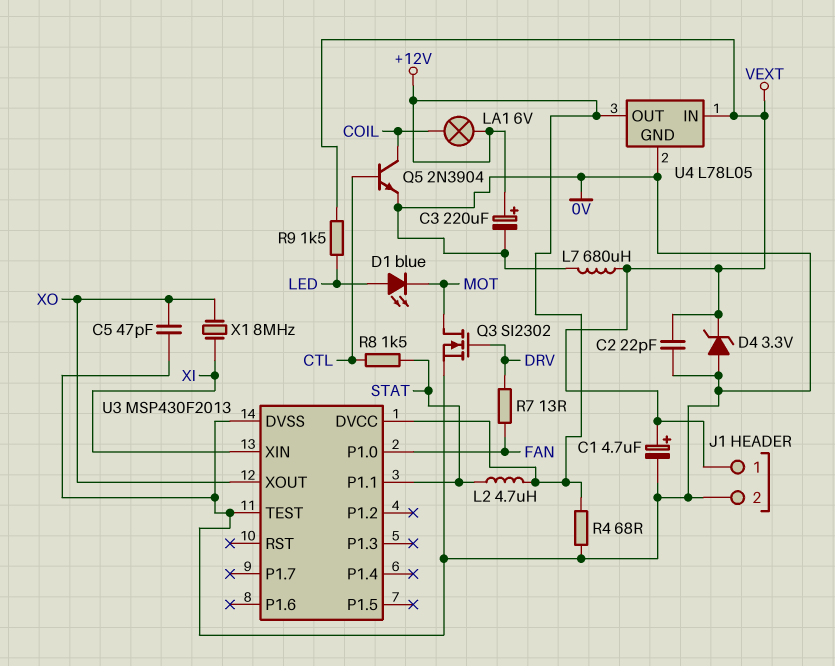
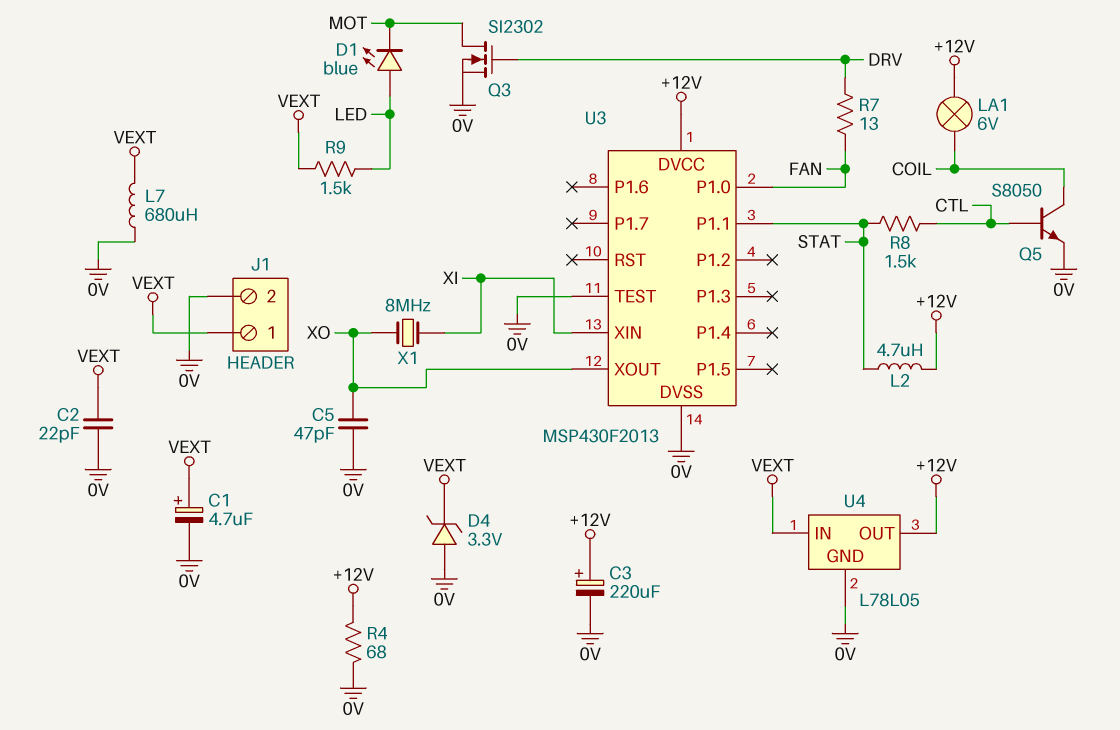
Q5: NPN 2N3904 (B CTL, C COIL, E 0V) -> NPN S8050 (B CTL, C COIL, E 0V)

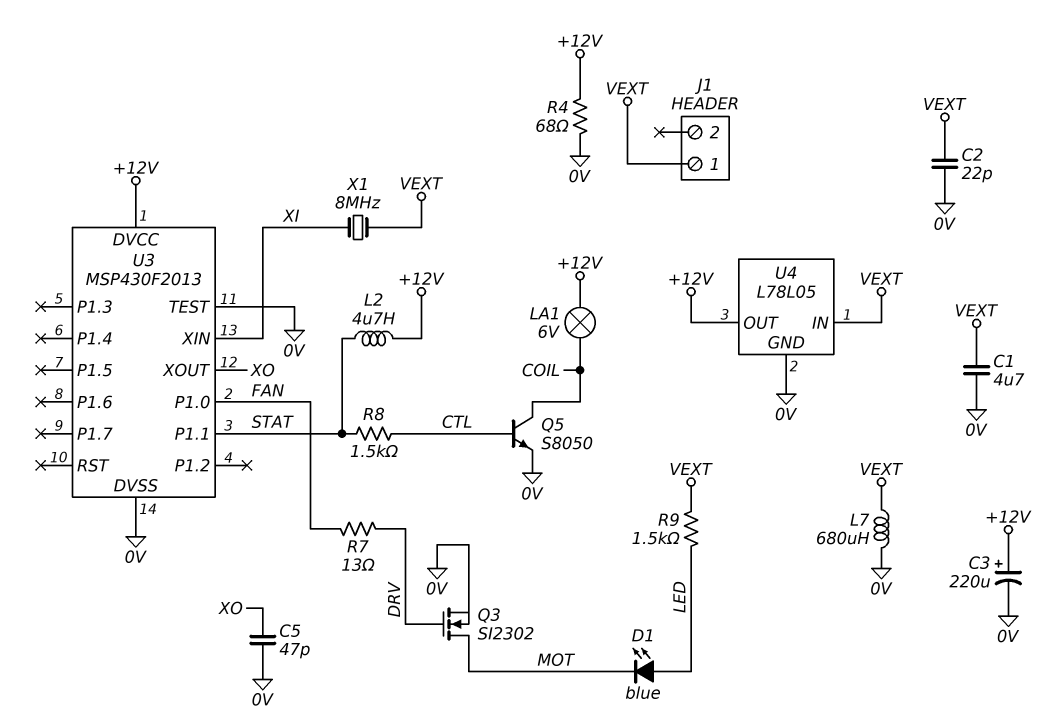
C1: 4.7uF (plus VEXT, minus 0V) -> 4.7uF (0V, VEXT)
D4: zener 3.3V (A 0V, K VEXT) -> none
J1 pin 2: 0V -> none
X1: 8MHz (XI, XO) -> 8MHz (VEXT, XI)

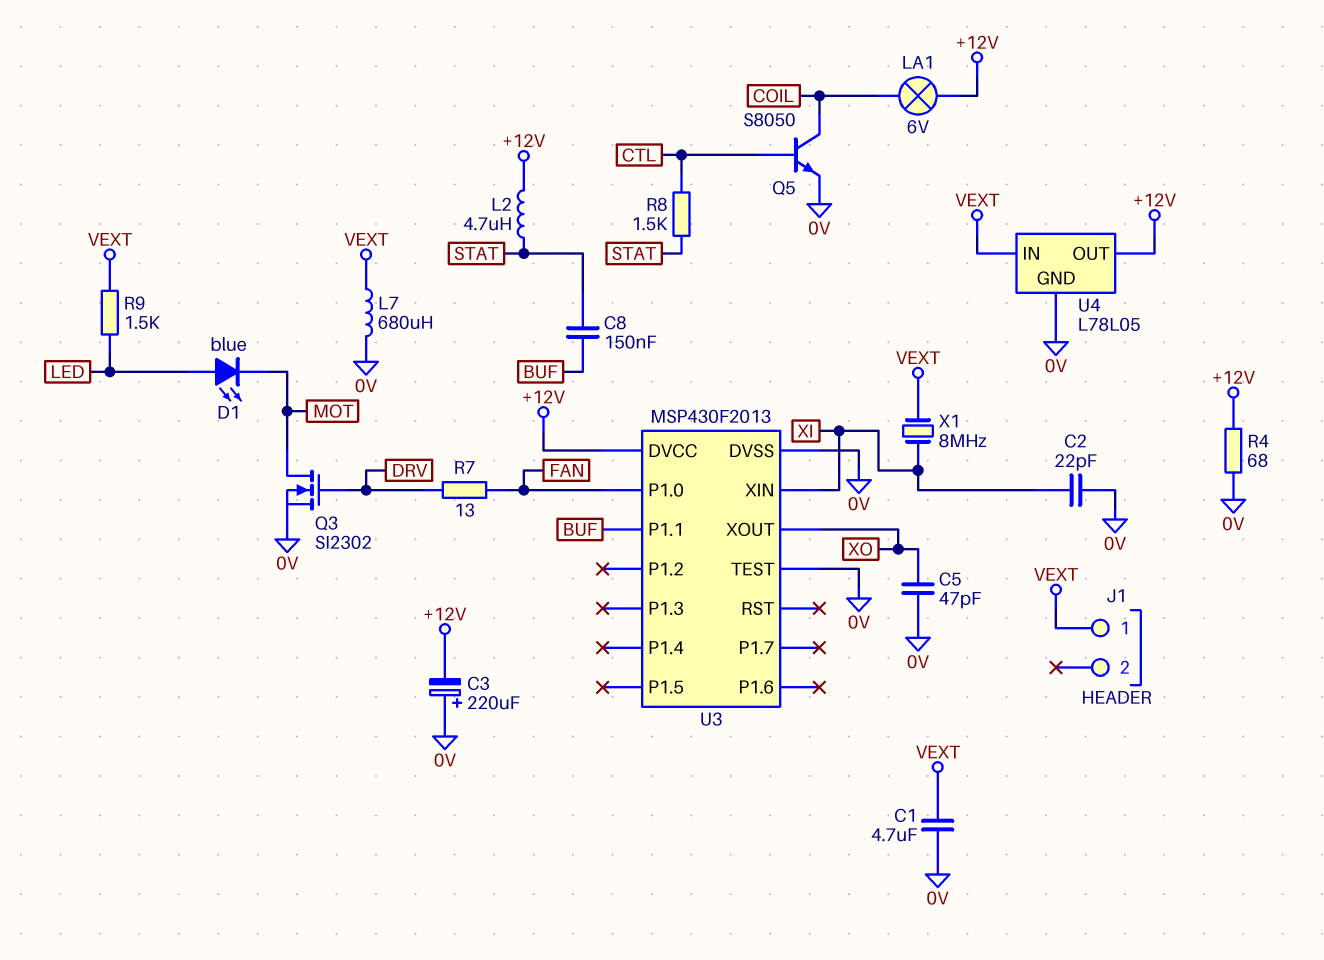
C2: 22pF (0V, VEXT) -> 22pF (0V, XI)
C3: 220uF (plus +12V, minus 0V) -> 220uF (plus 0V, minus +12V)
C8: none -> 150nF (BUF, STAT)
U3 pin P1.1: STAT -> BUF

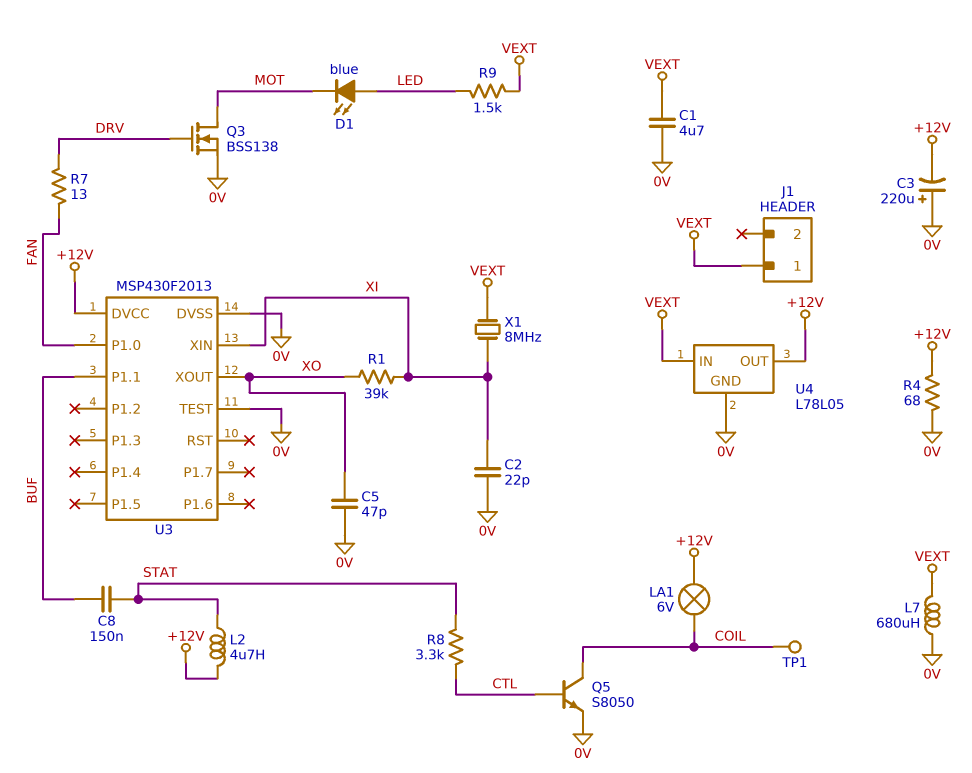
Q3: NMOS SI2302 (G DRV, D MOT, S 0V) -> NMOS BSS138 (G DRV, D MOT, S 0V)
R1: none -> 39k (XI, XO)
R8: 1.5k (CTL, STAT) -> 3.3k (CTL, STAT)
TP1: none -> test point (COIL)

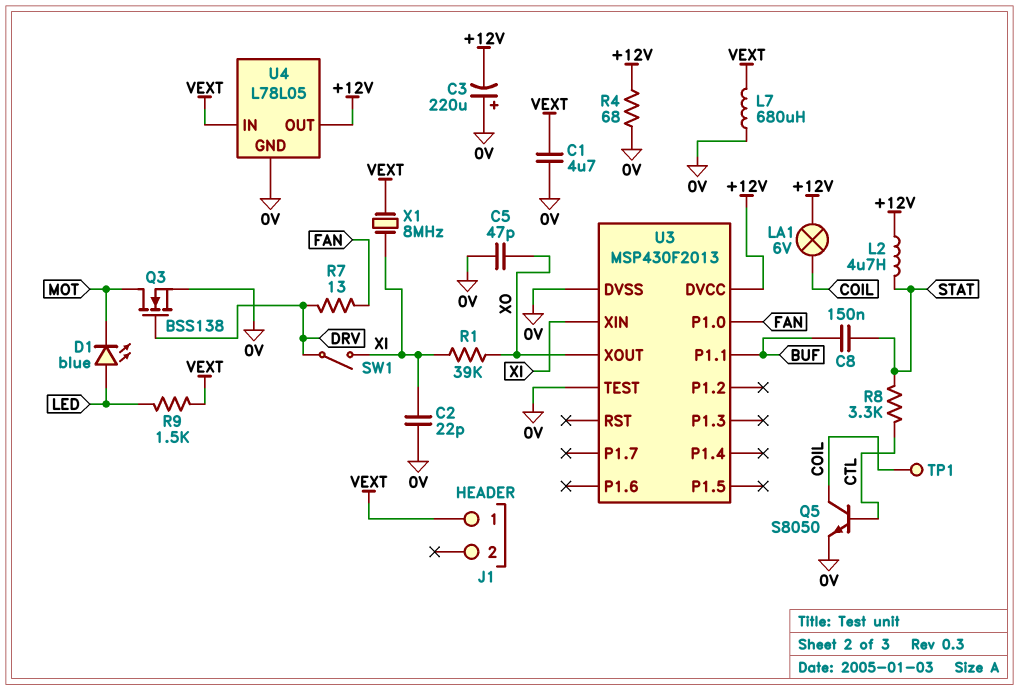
SW1: none -> switch (DRV, XI)

